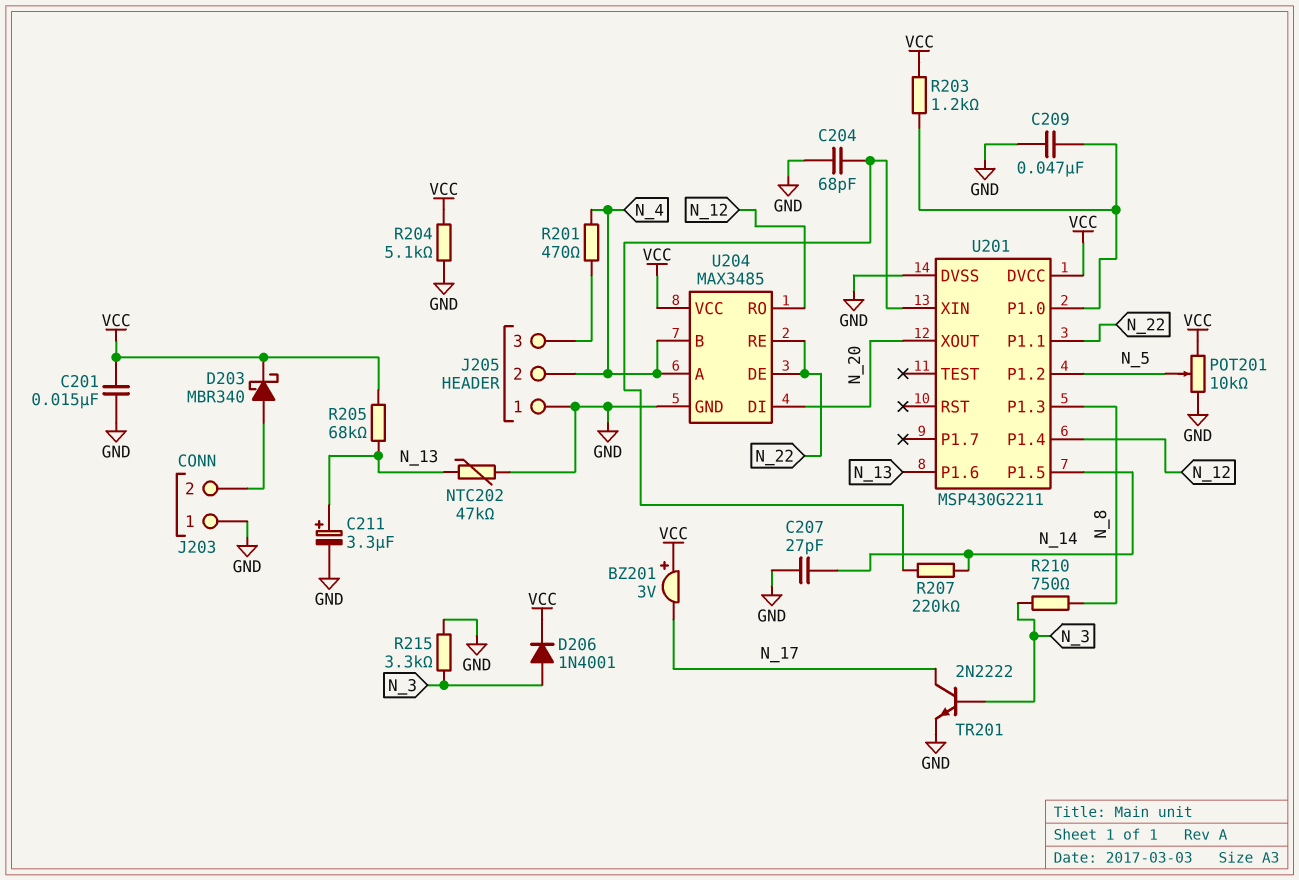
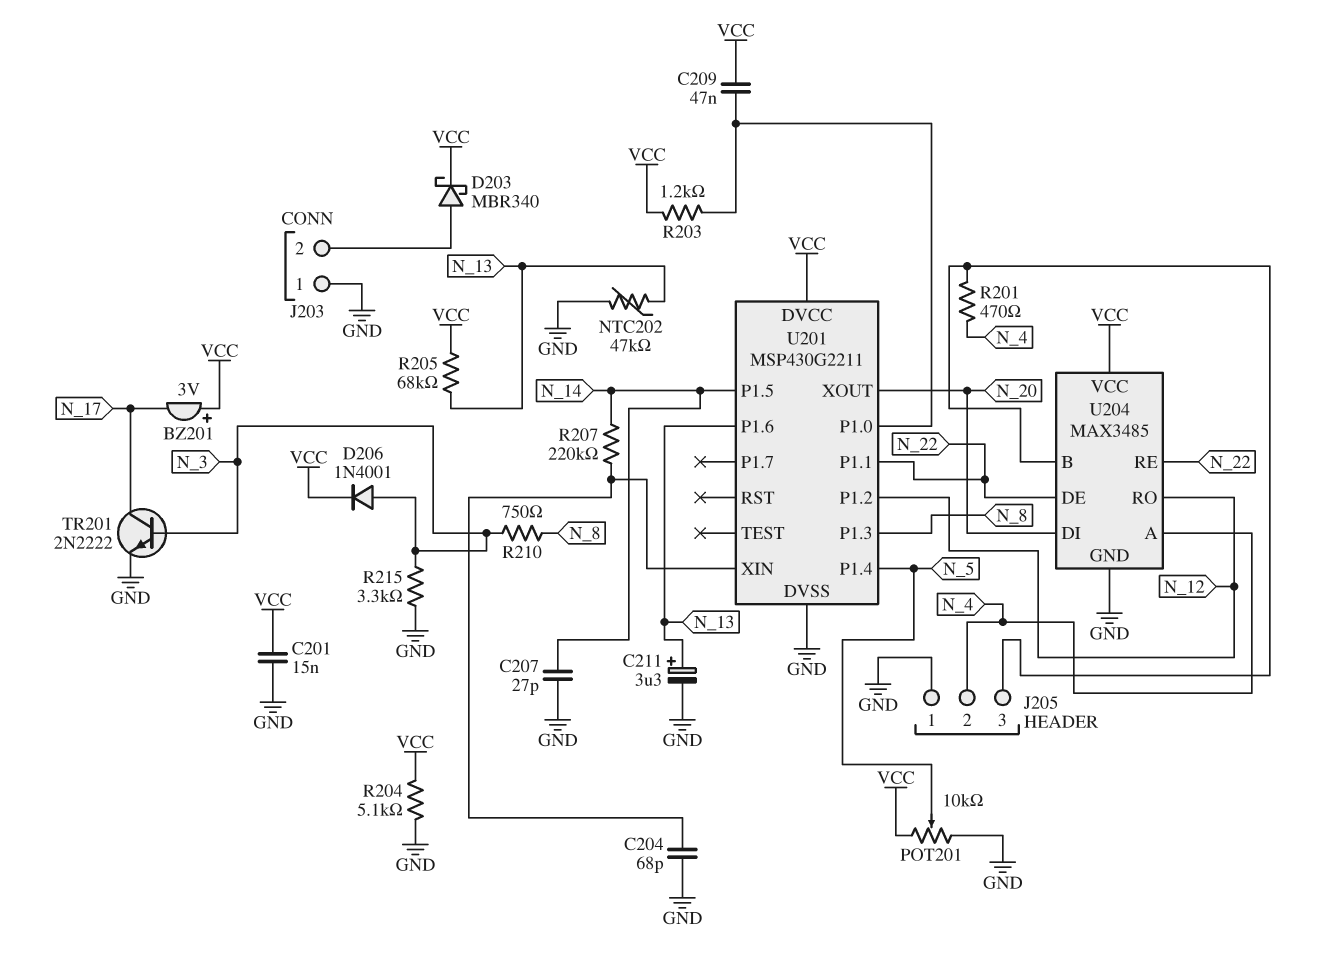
C209: 47nF (GND, U201/P1.0) -> 47nF (U201/P1.0, VCC)
U201 pin P1.2: N_5 -> N_12
U201 pin P1.4: N_12 -> N_5
U204 pin B: N_4 -> J205/3

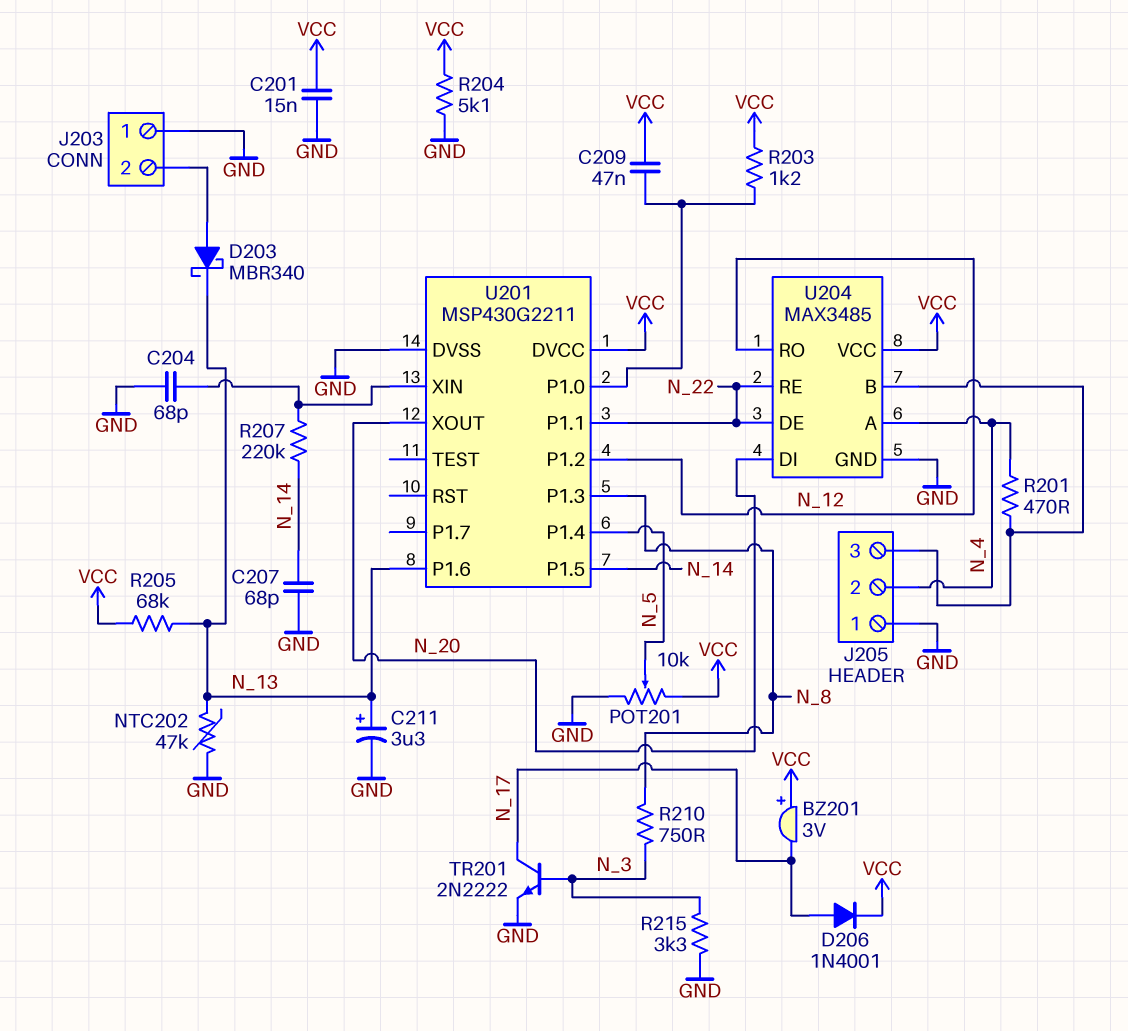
C207: 27pF (GND, N_14) -> 68pF (GND, N_14)
D203: schottky MBR340 (A J203/2, K VCC) -> schottky MBR340 (A J203/2, K N_13)
D206: diode 1N4001 (A N_3, K VCC) -> diode 1N4001 (A N_17, K VCC)

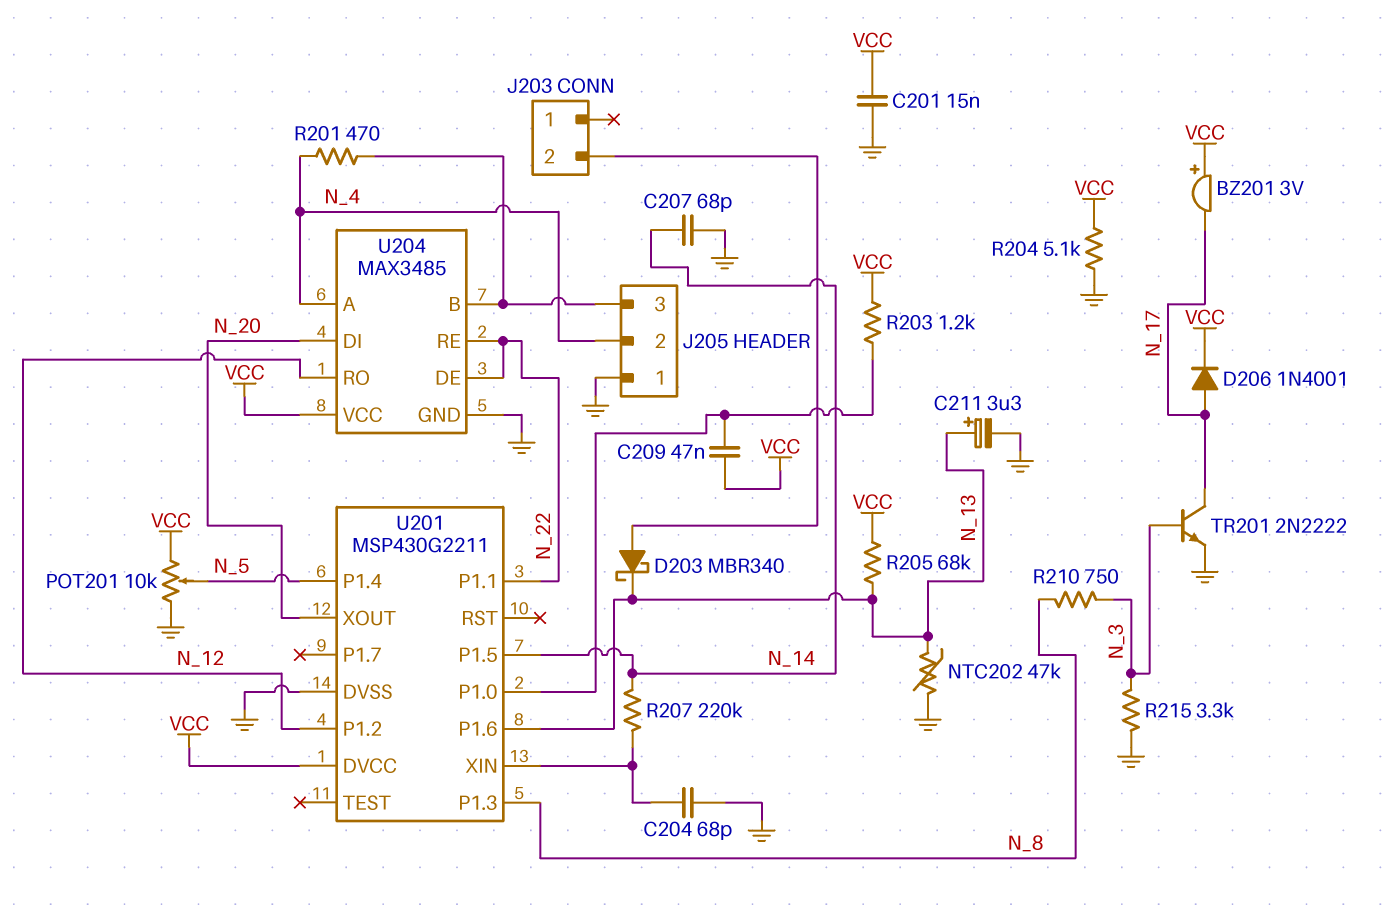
J203 pin 1: GND -> none

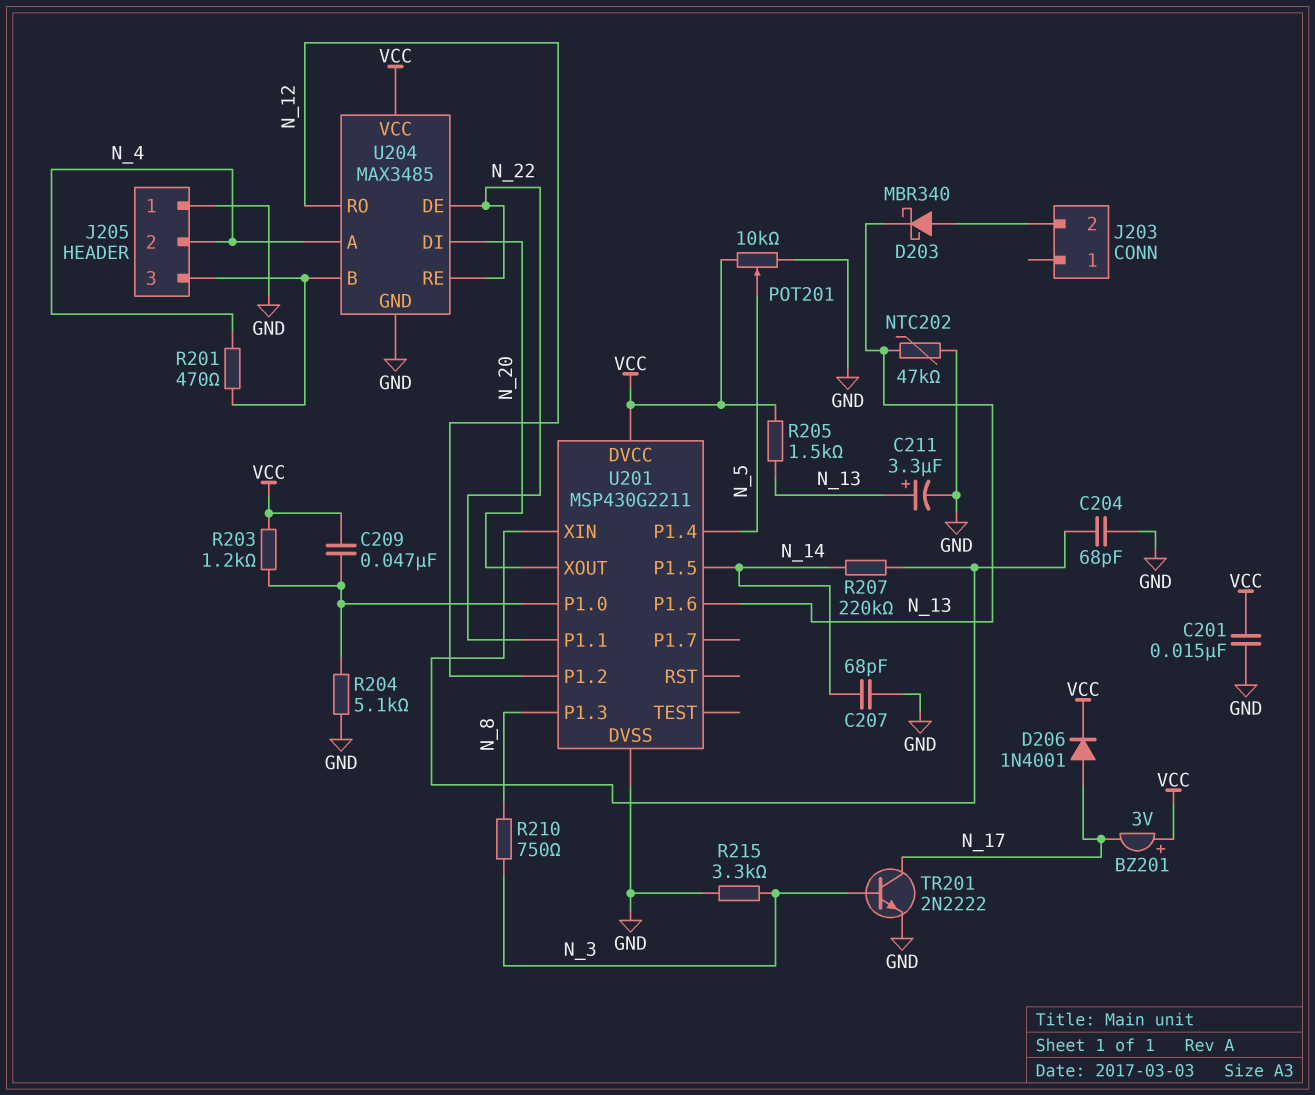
R204: 5.1k (GND, VCC) -> 5.1k (GND, U201/P1.0)
R205: 68k (N_13, VCC) -> 1.5k (N_13, VCC)

